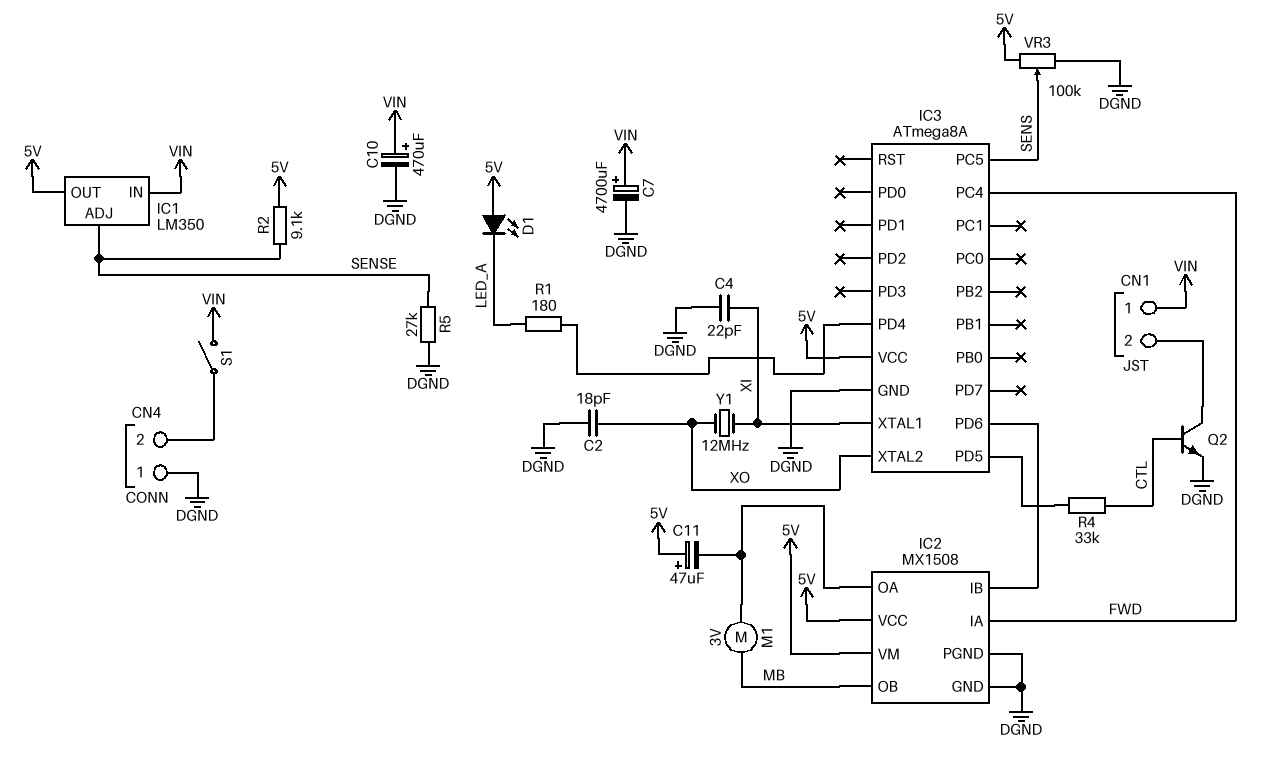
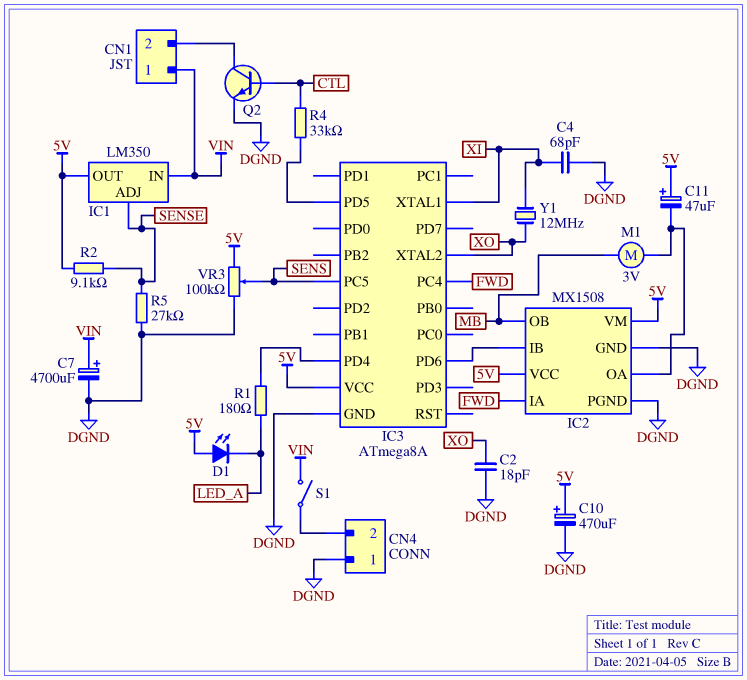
C4: 22pF (DGND, XI) -> 68pF (DGND, XI)
C10: 470uF (plus VIN, minus DGND) -> 470uF (plus 5V, minus DGND)

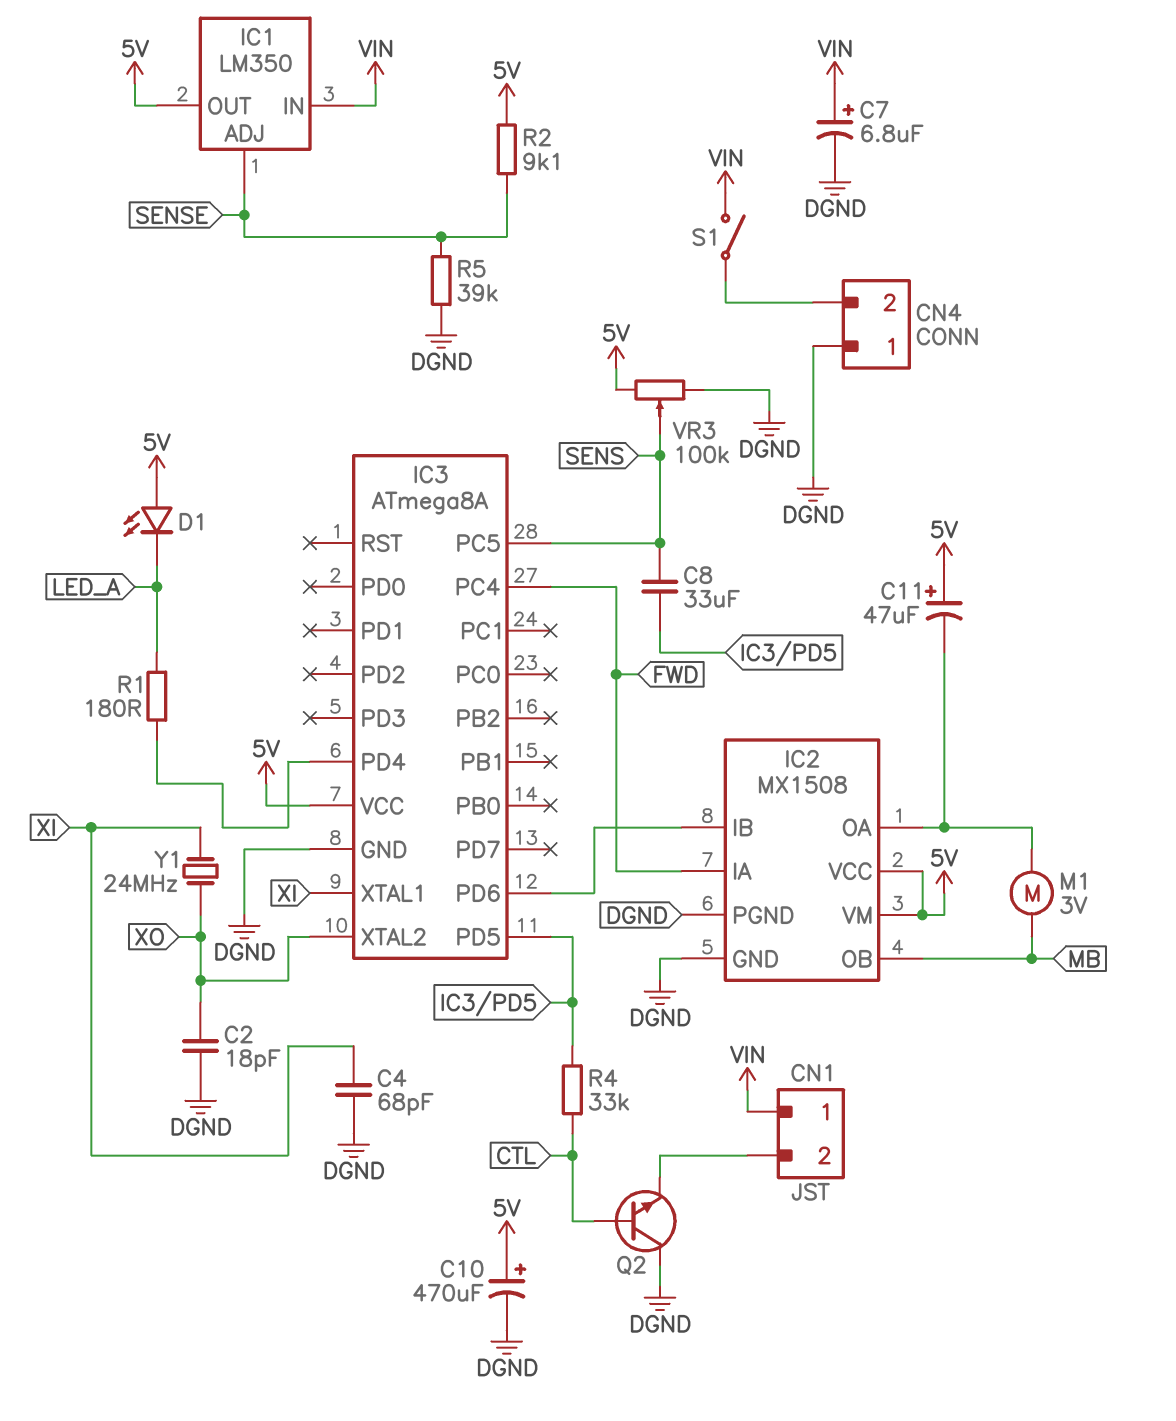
C7: 4700uF (plus VIN, minus DGND) -> 6.8uF (plus VIN, minus DGND)
C8: none -> 33uF (IC3/PD5, SENS)
Q2: NPN (B CTL, C CN1/2, E DGND) -> NPN (B CTL, C DGND, E CN1/2)
R5: 27k (DGND, SENSE) -> 39k (DGND, SENSE)
Y1: 12MHz (XI, XO) -> 24MHz (XI, XO)

